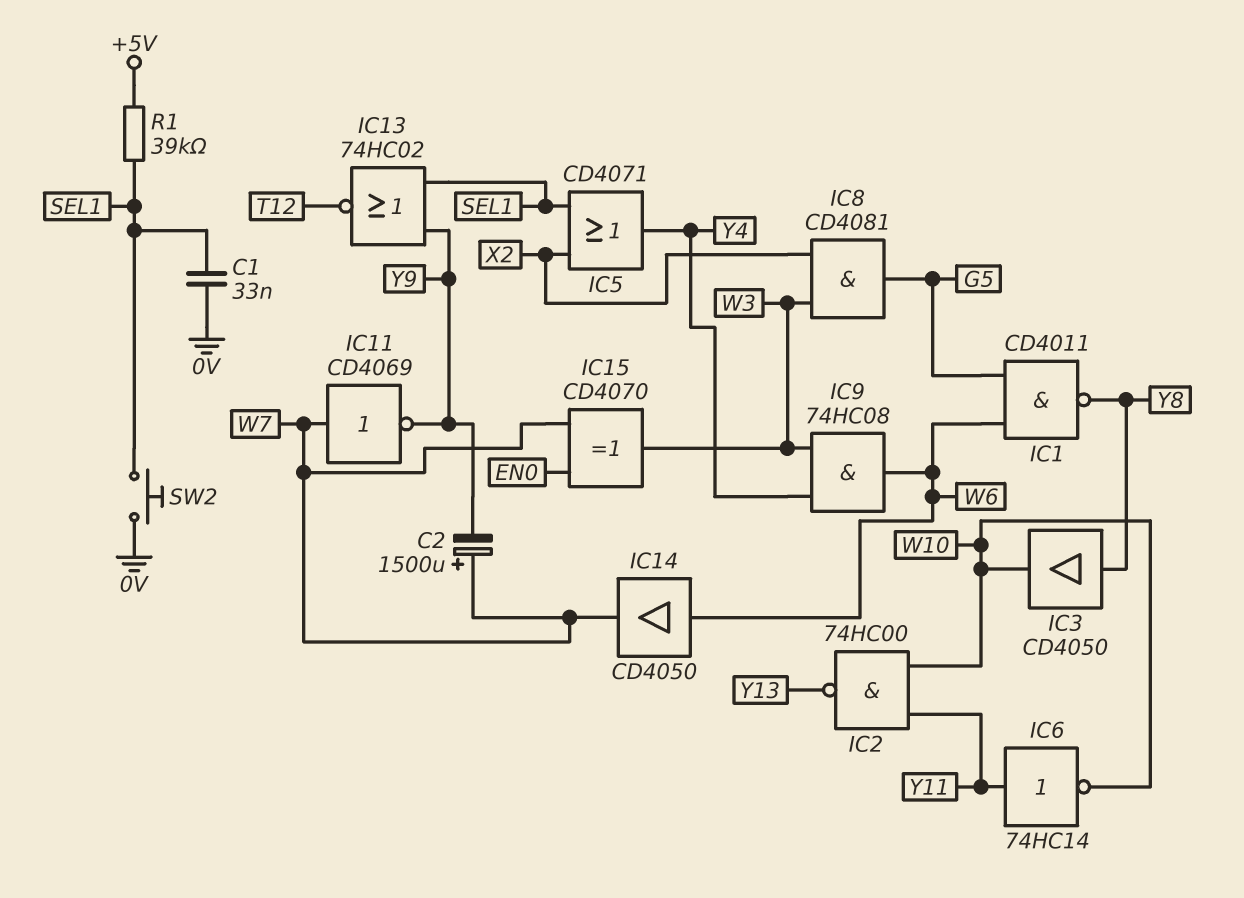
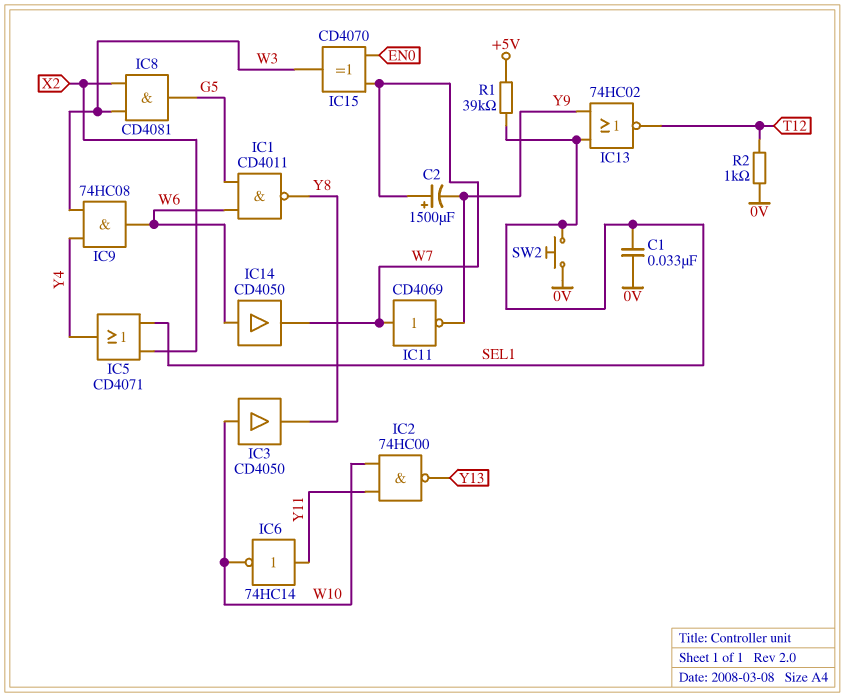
IC3: buffer CD4050 (in Y8, out W10) -> buffer CD4050 (in W10, out Y8)
R2: none -> 1k (0V, T12)

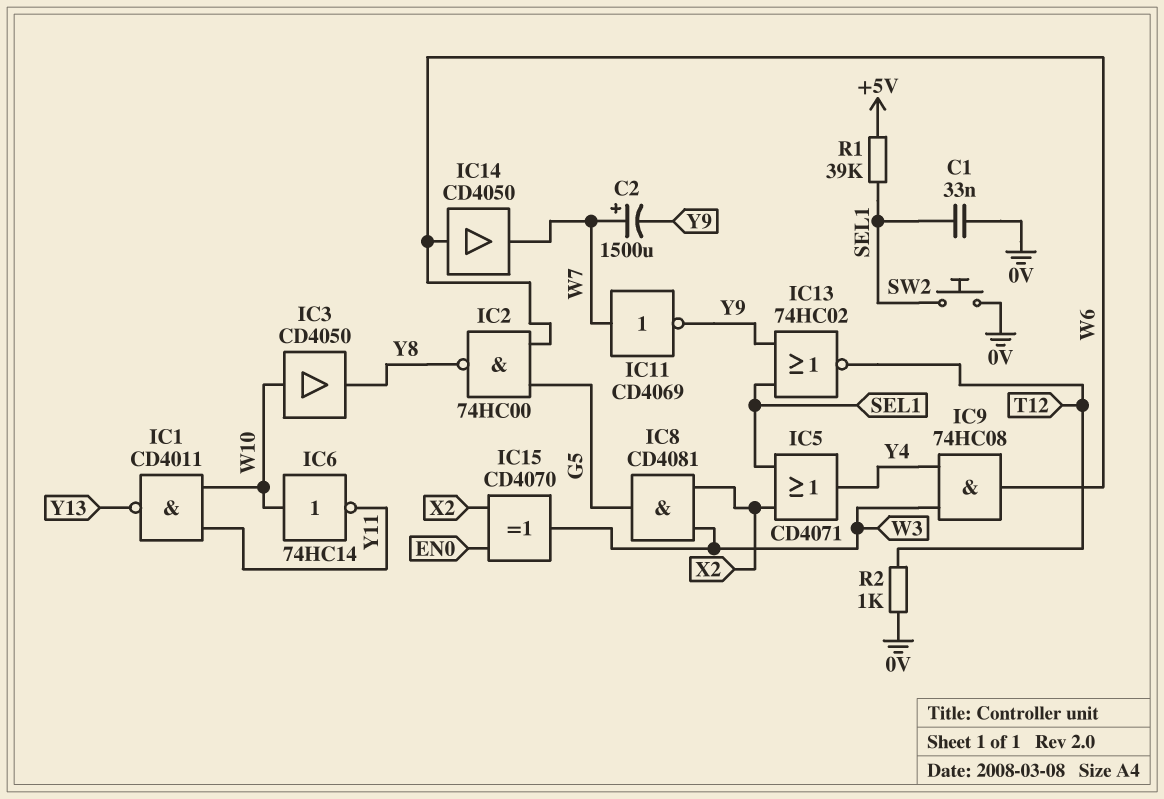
IC1: NAND CD4011 (in G5, in W6, out Y8) -> NAND CD4011 (in W10, in Y11, out Y13)
IC2: NAND 74HC00 (in W10, in Y11, out Y13) -> NAND 74HC00 (in G5, in W6, out Y8)
IC6: NOT 74HC14 (in Y11, out W10) -> NOT 74HC14 (in W10, out Y11)
IC15: XOR CD4070 (in EN0, in W7, out W3) -> XOR CD4070 (in EN0, in X2, out W3)

